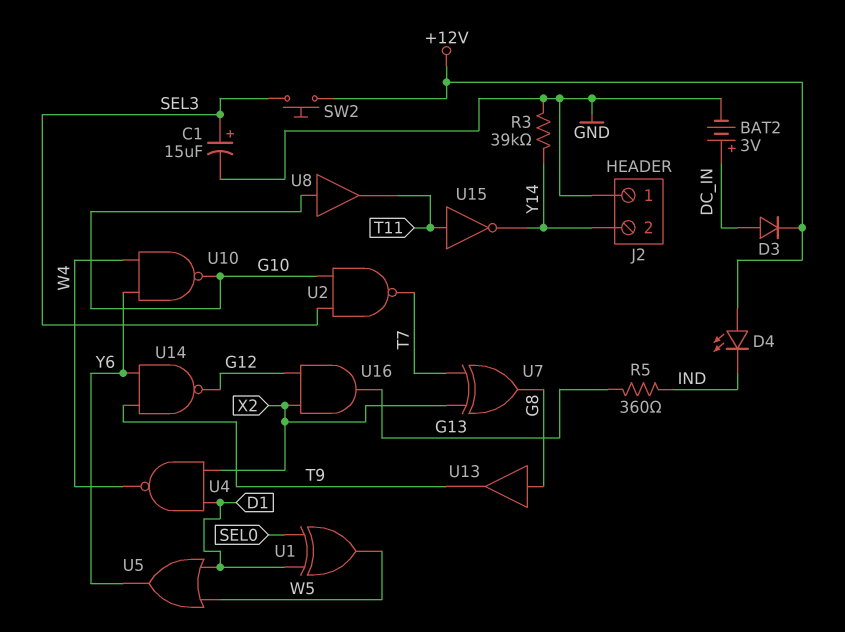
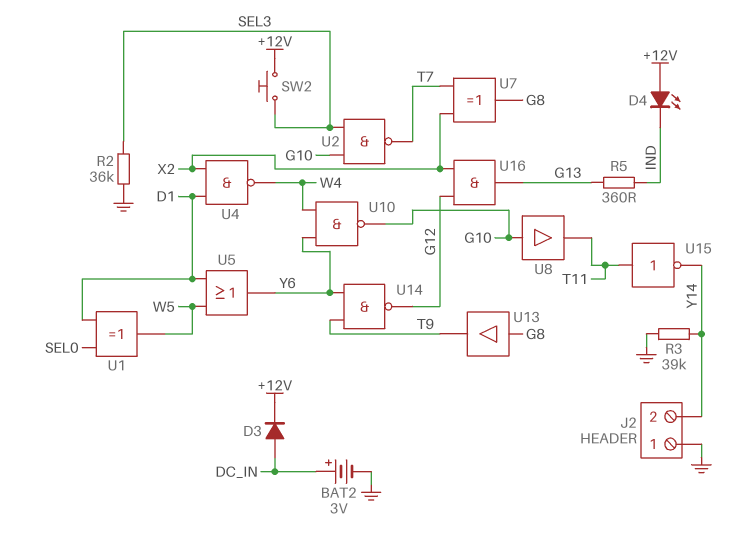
C1: 15uF (plus SEL3, minus GND) -> none
R2: none -> 36k (GND, SEL3)

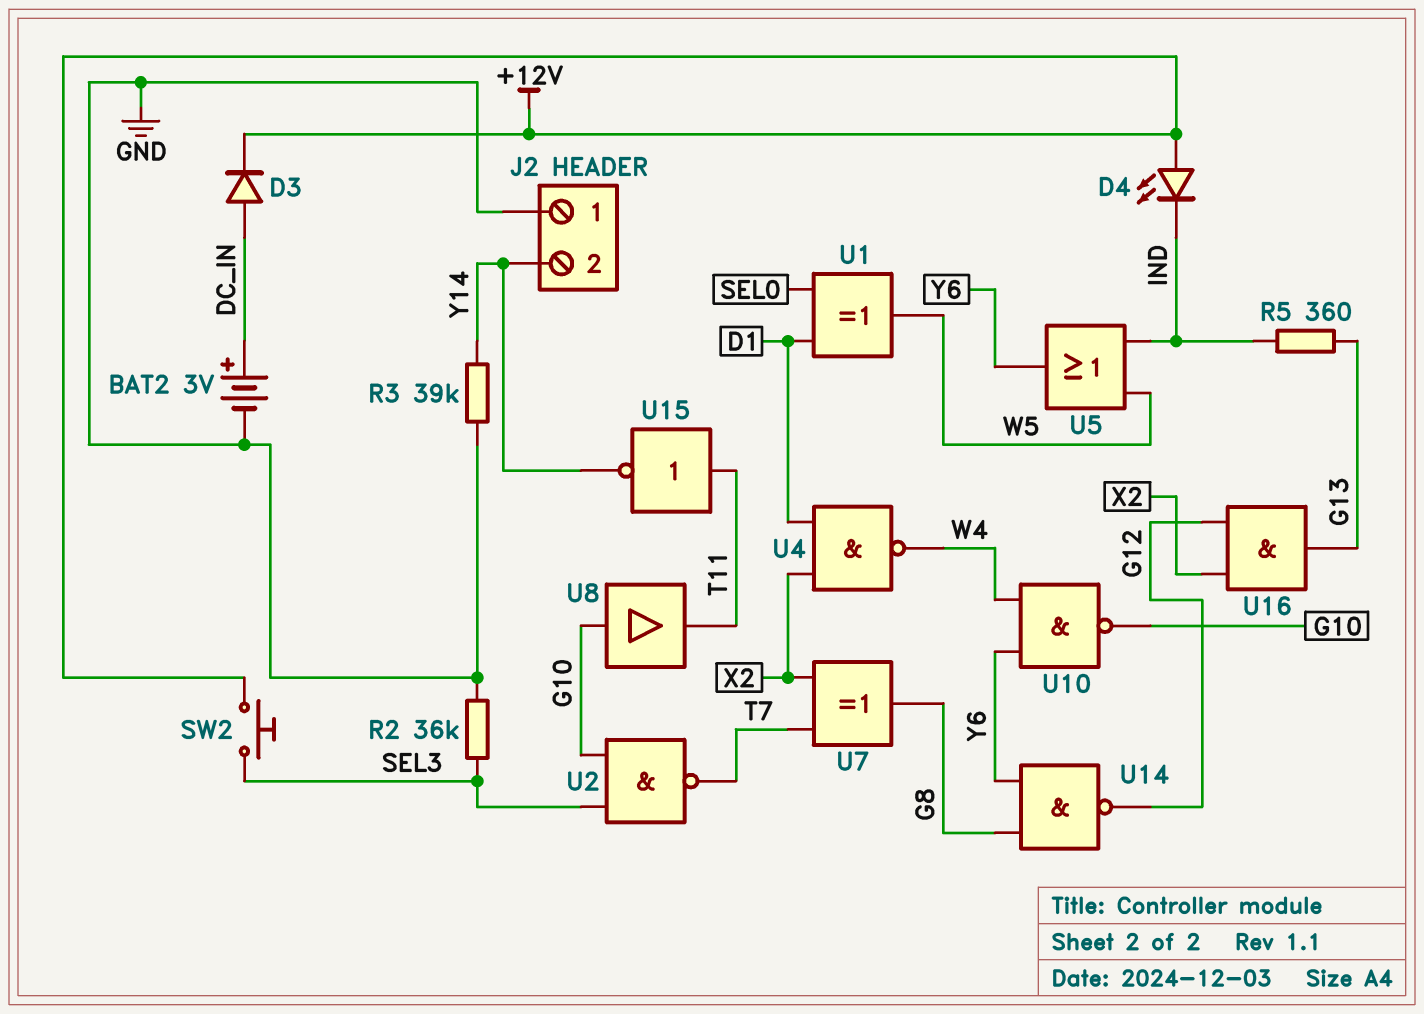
U5: OR (in D1, in W5, out Y6) -> OR (in IND, in W5, out Y6)
U13: buffer (in G8, out T9) -> none
U14: NAND (in T9, in Y6, out G12) -> NAND (in G8, in Y6, out G12)

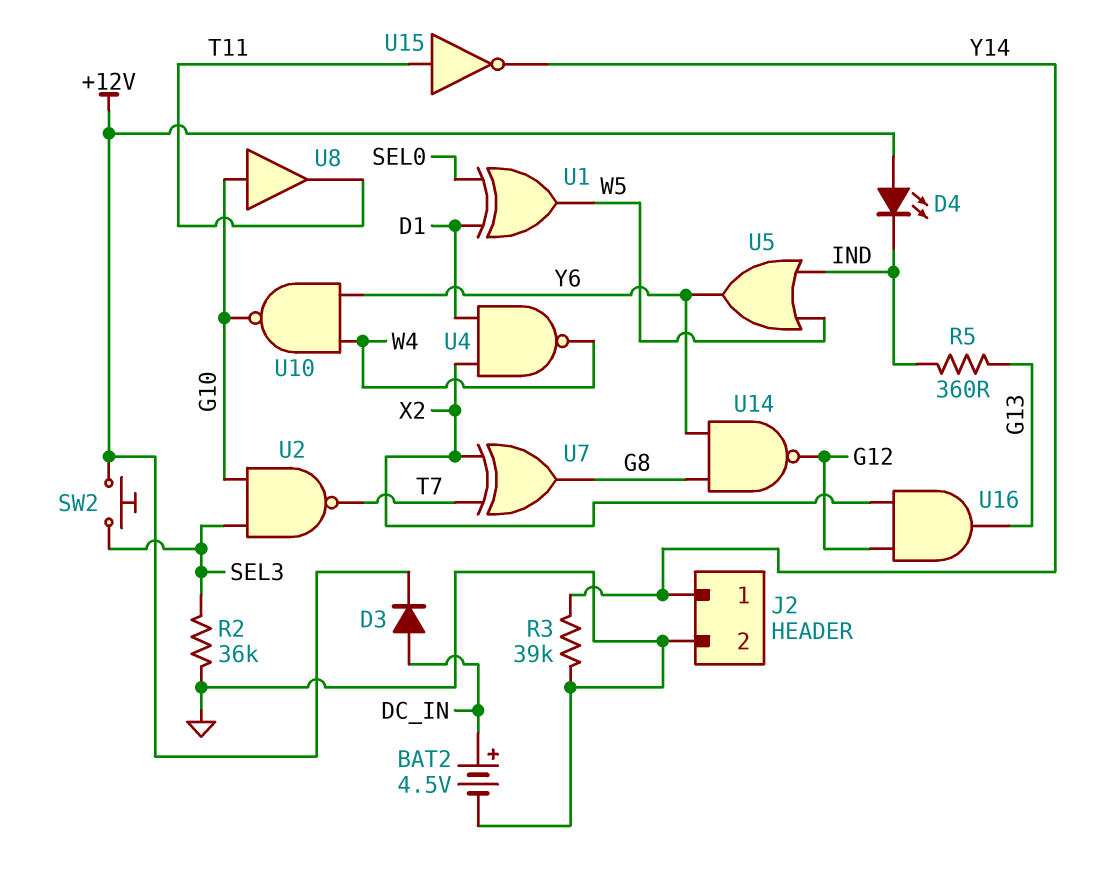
BAT2: 3V (plus DC_IN, minus GND) -> 4.5V (plus DC_IN, minus GND)
J2 pin 1: GND -> Y14
J2 pin 2: Y14 -> GND

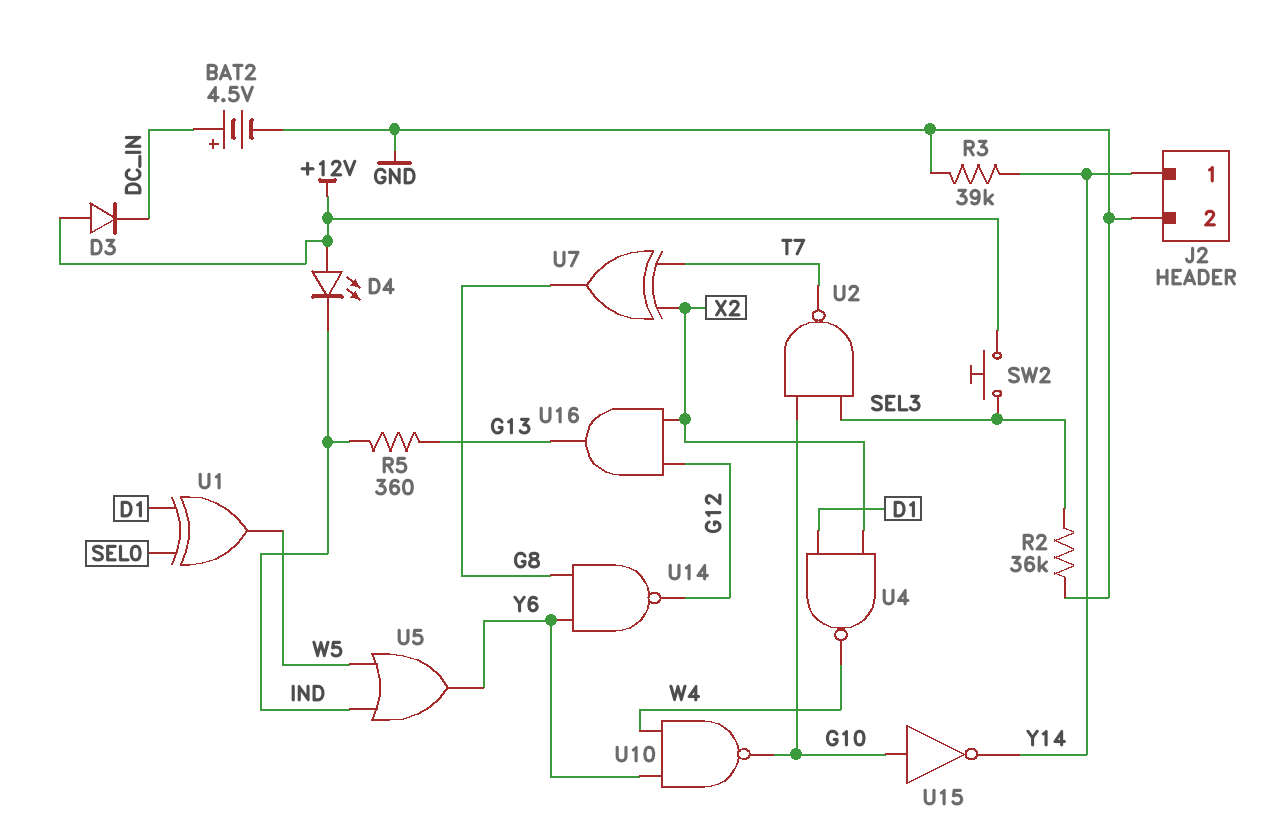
D3: diode (A DC_IN, K +12V) -> diode (A +12V, K DC_IN)
U8: buffer (in G10, out T11) -> none
U15: NOT (in T11, out Y14) -> NOT (in G10, out Y14)

